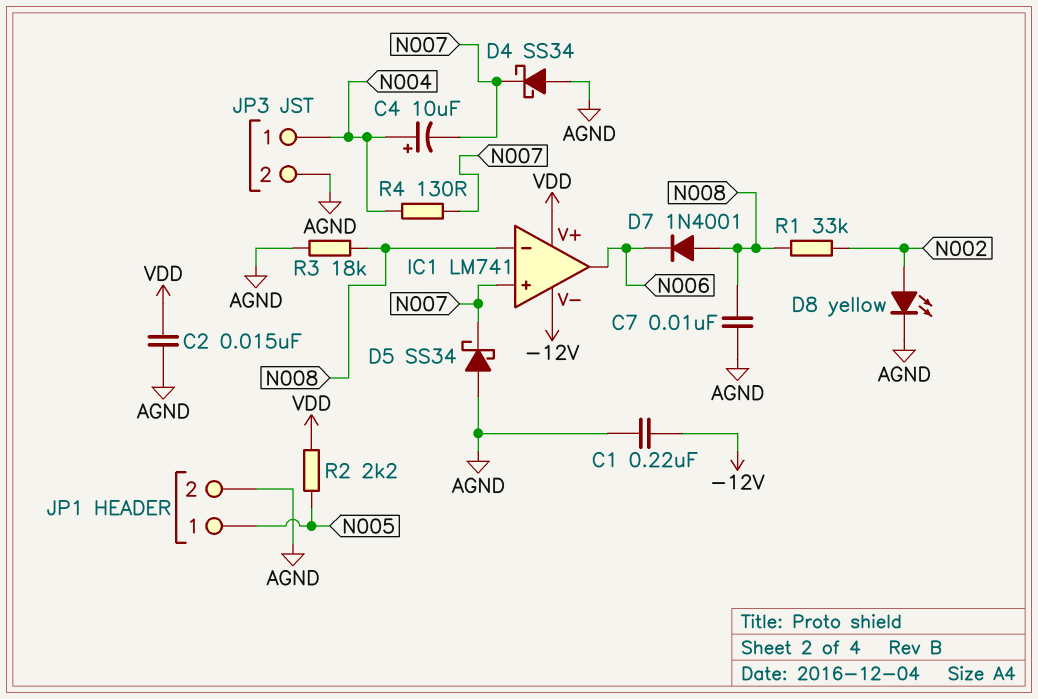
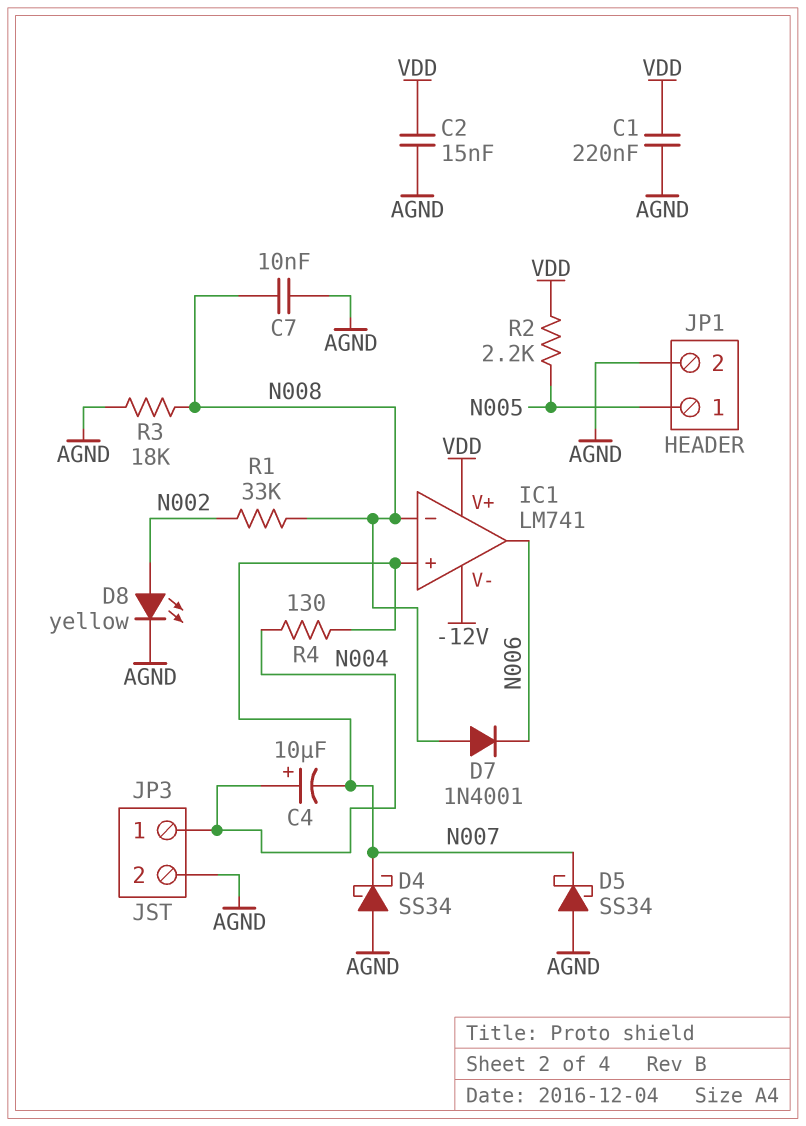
C1: 220nF (-12V, AGND) -> 220nF (AGND, VDD)

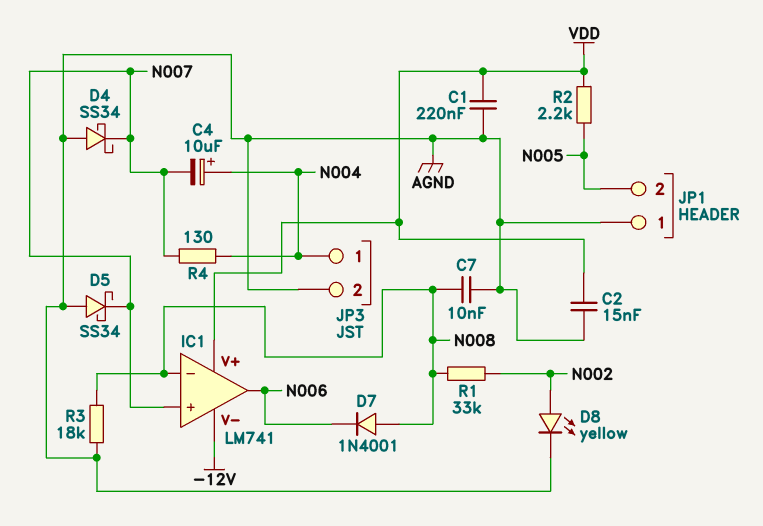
JP1 pin 1: N005 -> AGND
JP1 pin 2: AGND -> N005

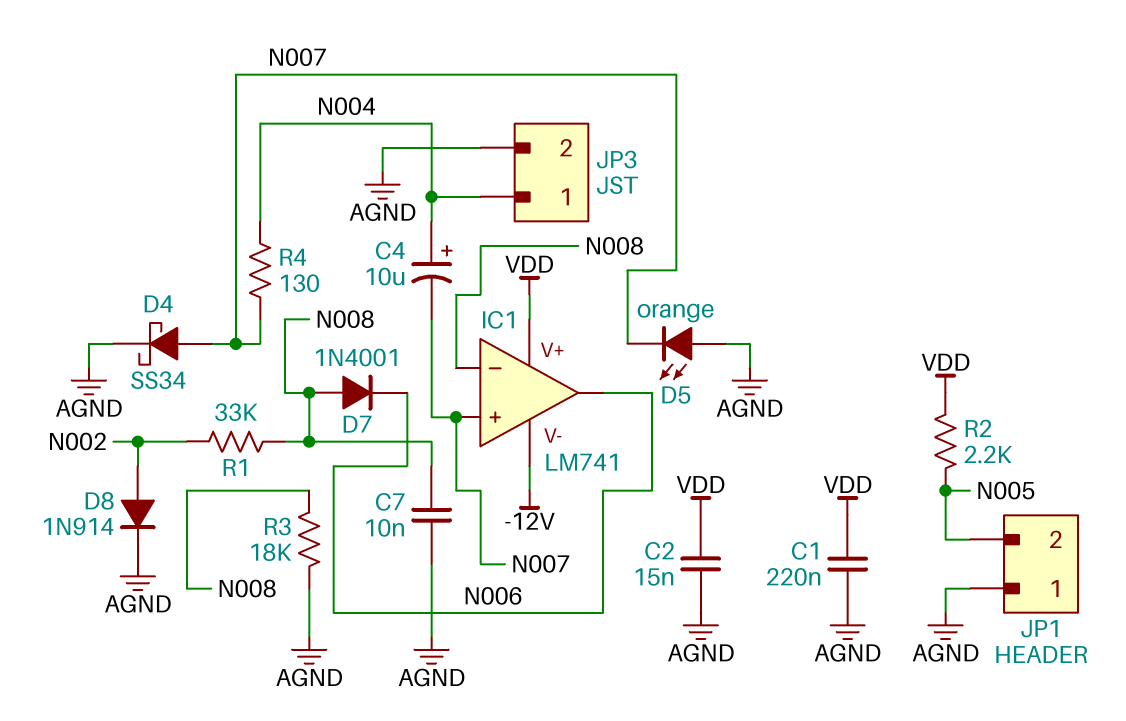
D4: schottky SS34 (A AGND, K N007) -> schottky SS34 (A N007, K AGND)
D5: schottky SS34 (A AGND, K N007) -> LED orange (A AGND, K N007)
D8: LED yellow (A N002, K AGND) -> diode 1N914 (A N002, K AGND)

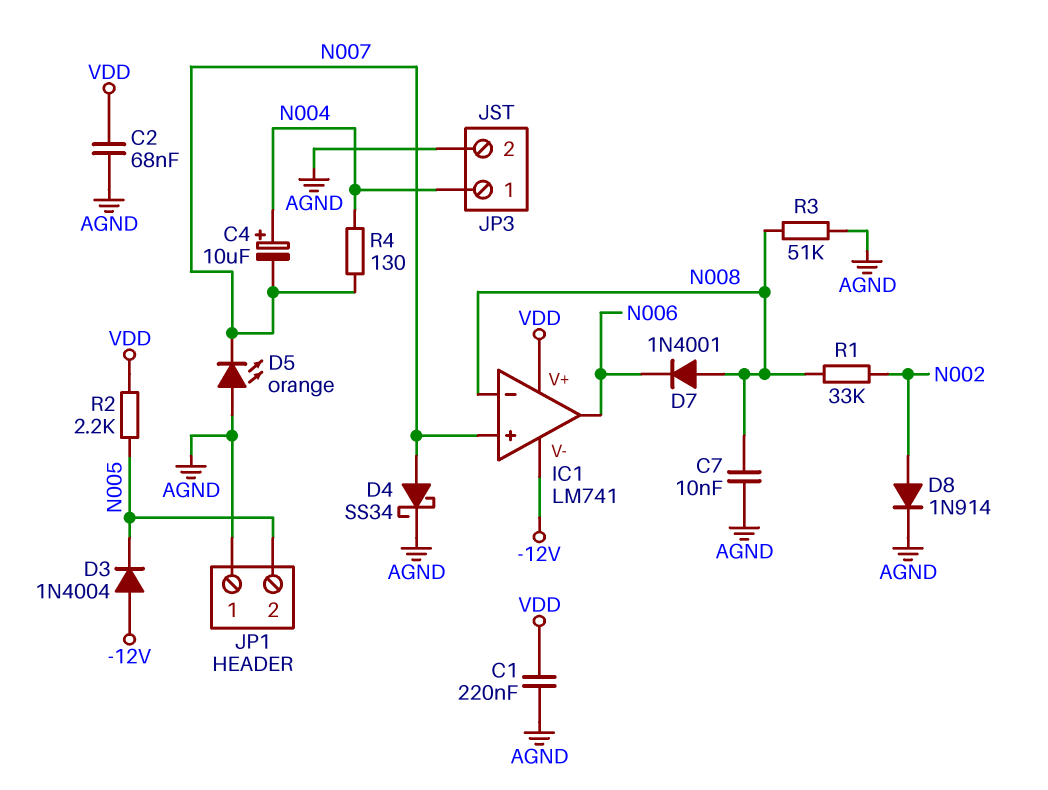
C2: 15nF (AGND, VDD) -> 68nF (AGND, VDD)
D3: none -> diode 1N4004 (A -12V, K N005)
R3: 18k (AGND, N008) -> 51k (AGND, N008)

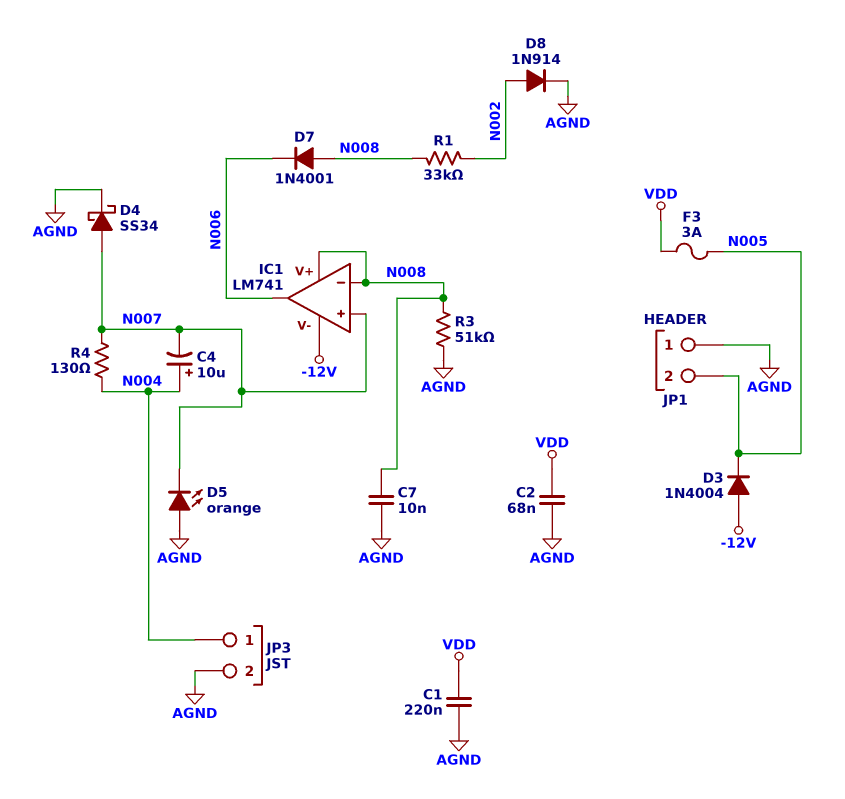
F3: none -> 3A (N005, VDD)
IC1 pin V+: VDD -> N008
R2: 2.2k (N005, VDD) -> none

